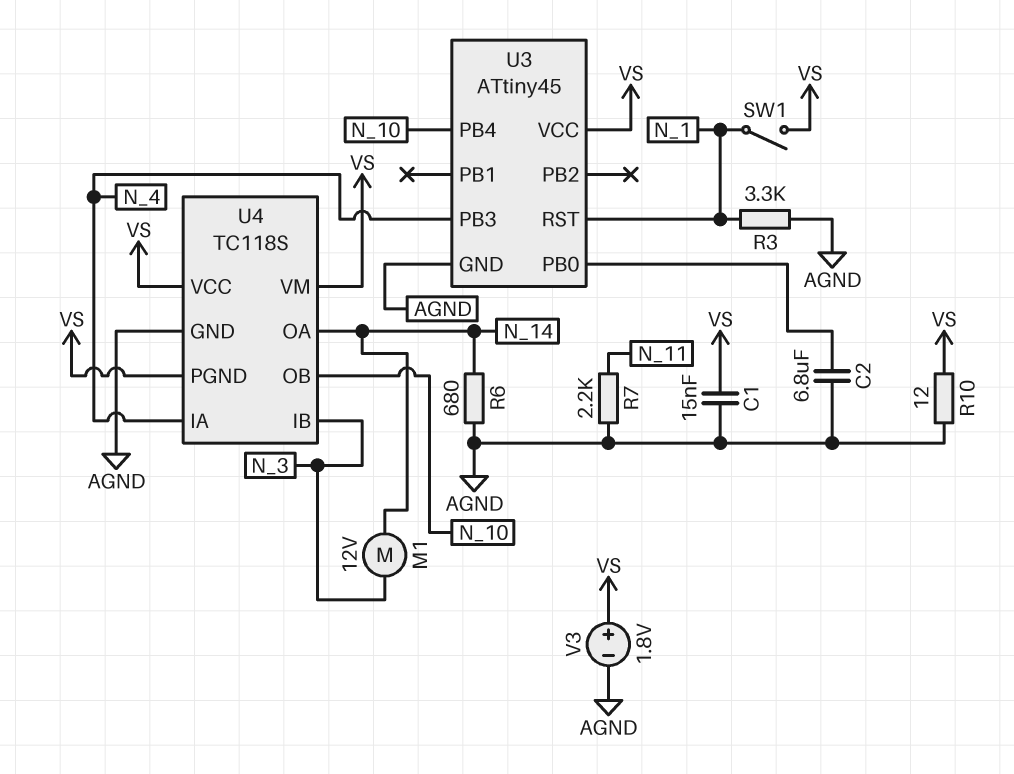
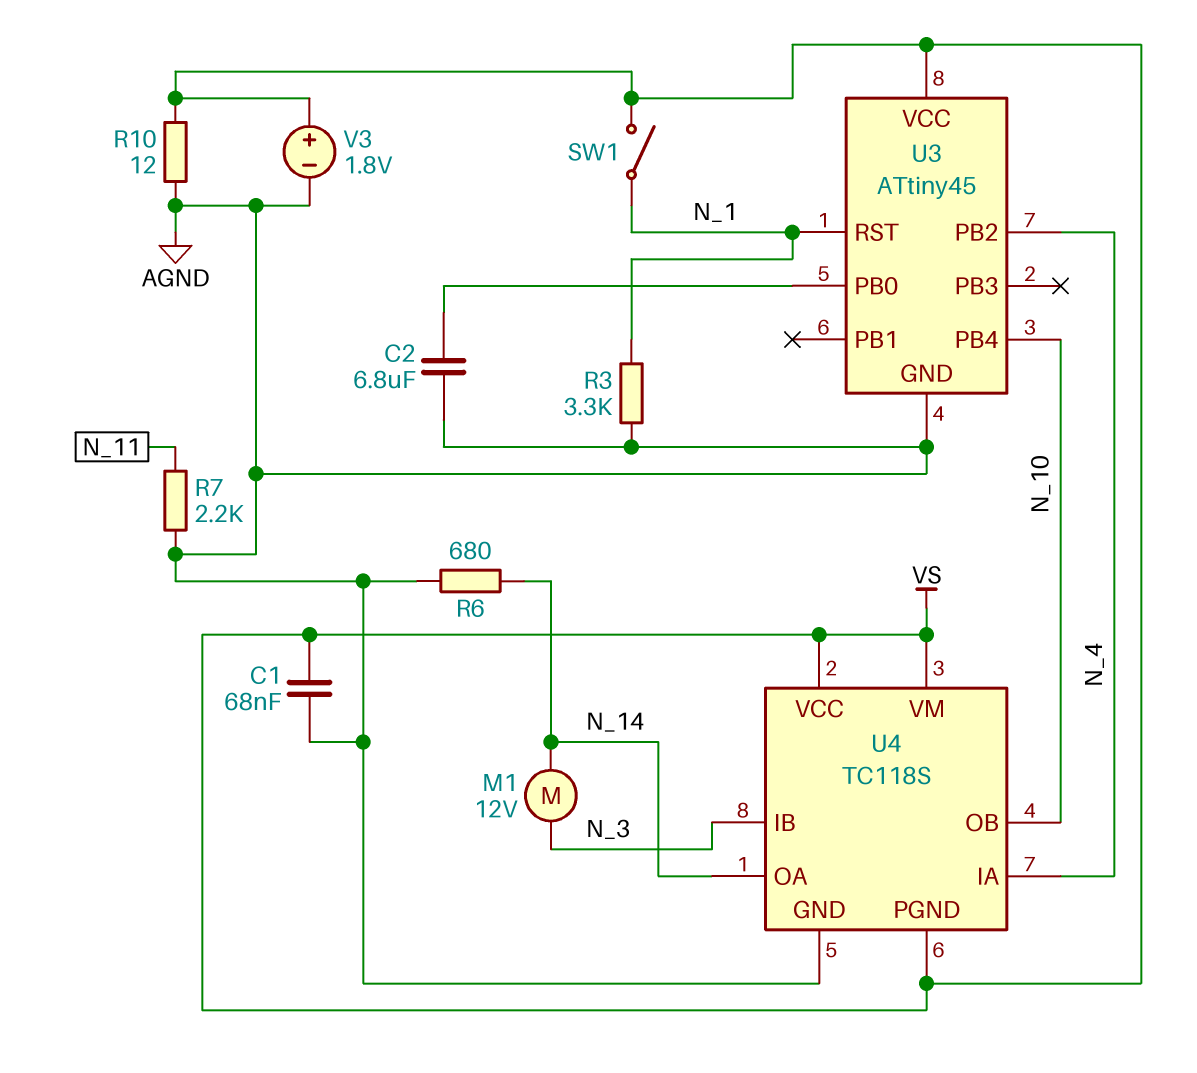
C1: 15nF (AGND, VS) -> 68nF (AGND, VS)
U3 pin PB2: none -> N_4
U3 pin PB3: N_4 -> none

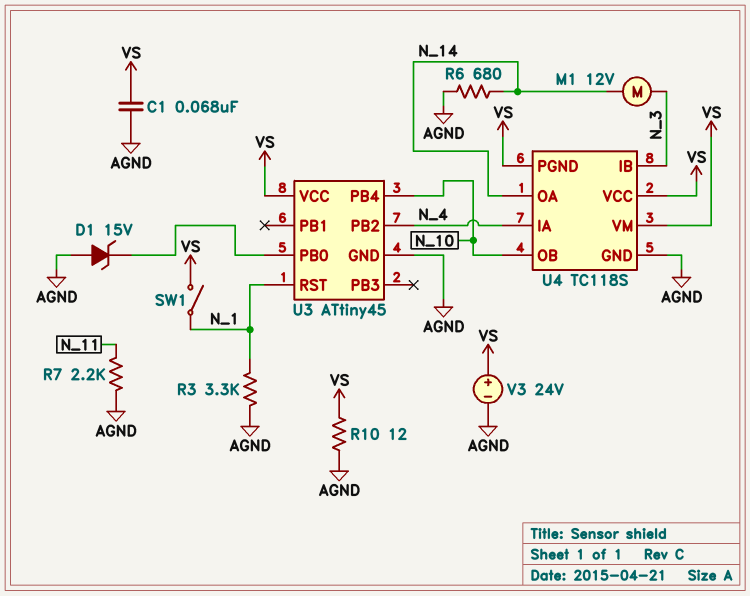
C2: 6.8uF (AGND, U3/PB0) -> none
D1: none -> zener 15V (A AGND, K U3/PB0)
V3: 1.8V (plus VS, minus AGND) -> 24V (plus VS, minus AGND)

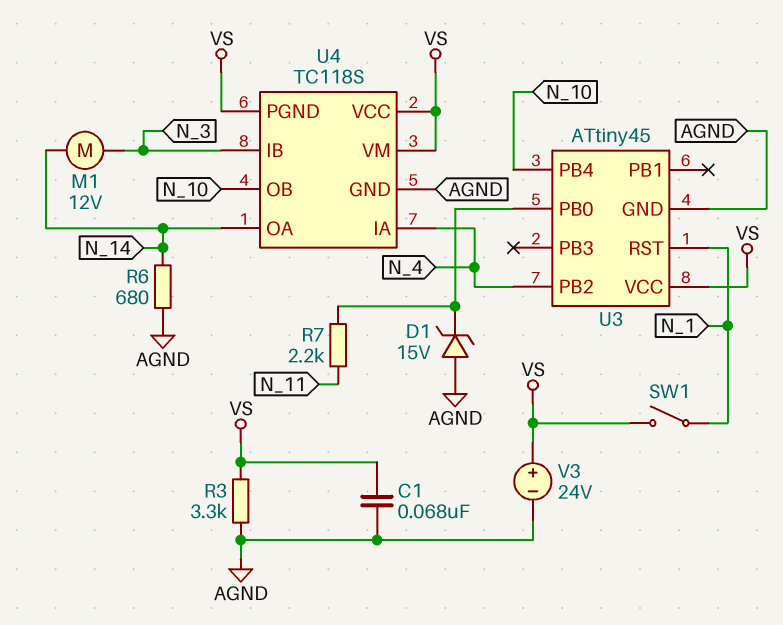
R3: 3.3k (AGND, N_1) -> 3.3k (AGND, VS)
R7: 2.2k (AGND, N_11) -> 2.2k (N_11, U3/PB0)
R10: 12 (AGND, VS) -> none

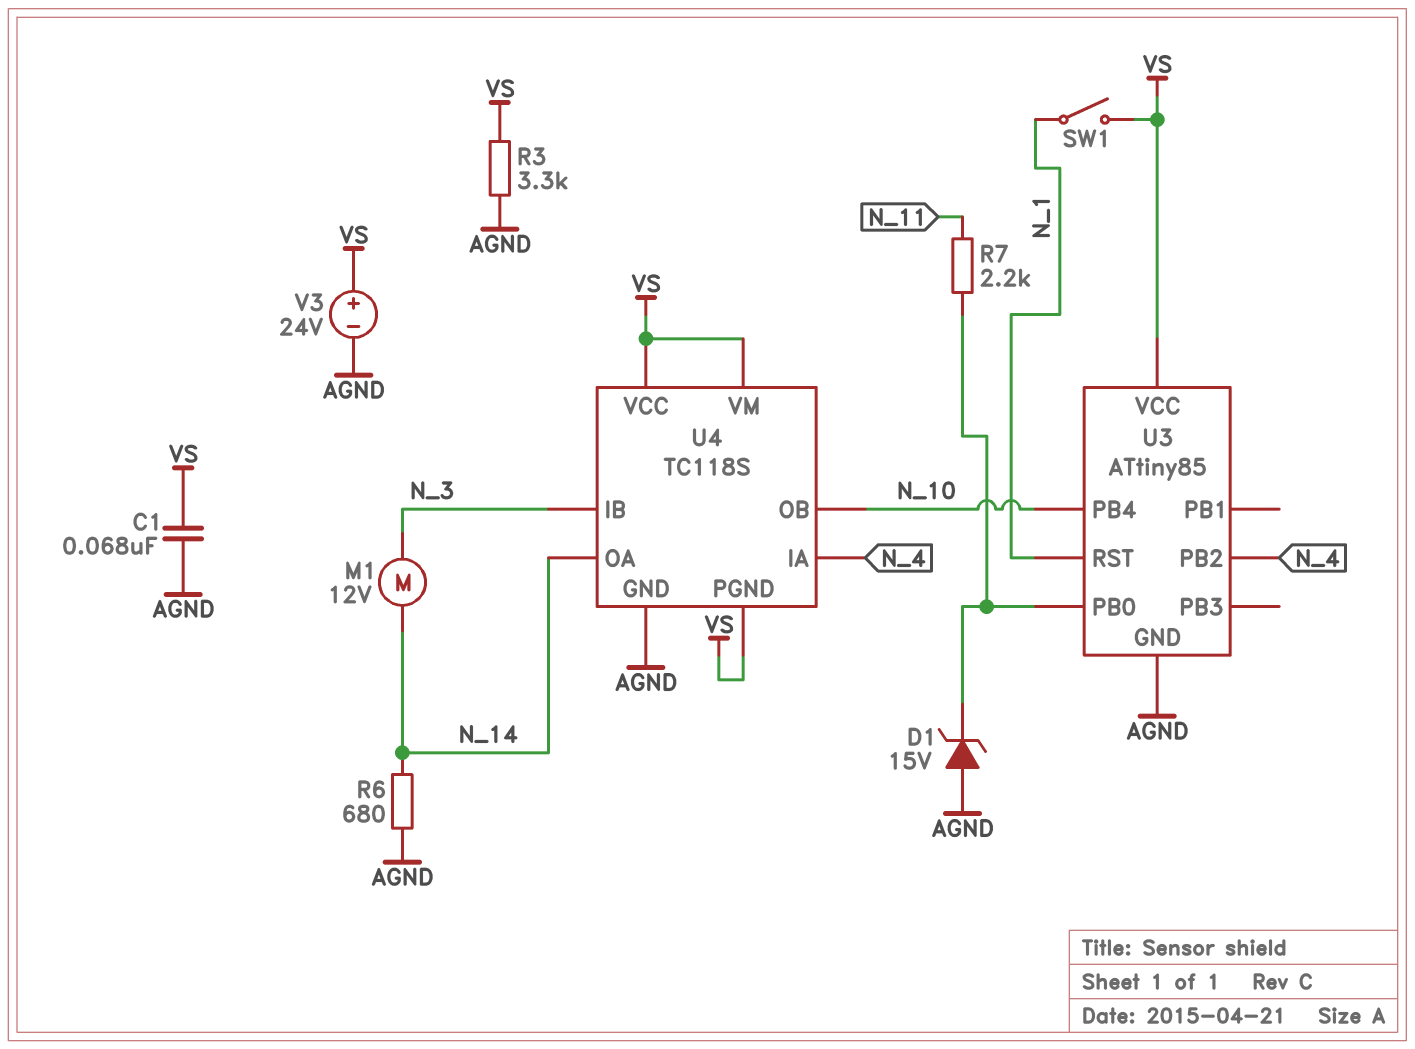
U3: ATtiny45 -> ATtiny85

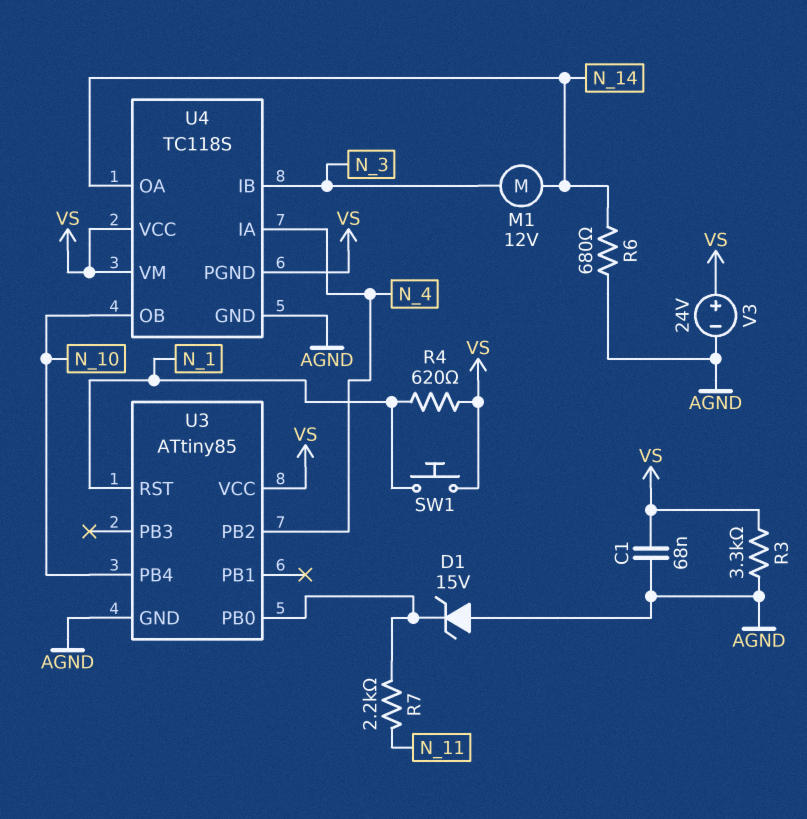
R4: none -> 620 (N_1, VS)
SW1: switch (N_1, VS) -> button (N_1, VS)

